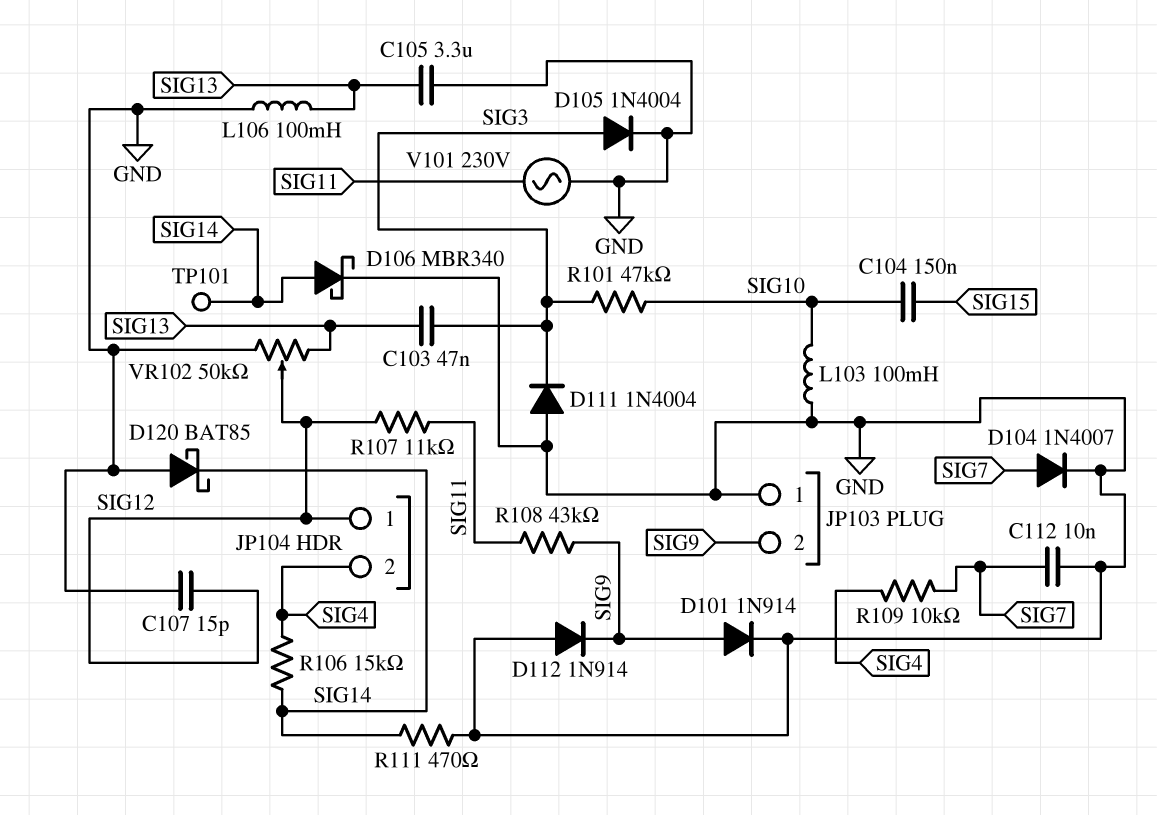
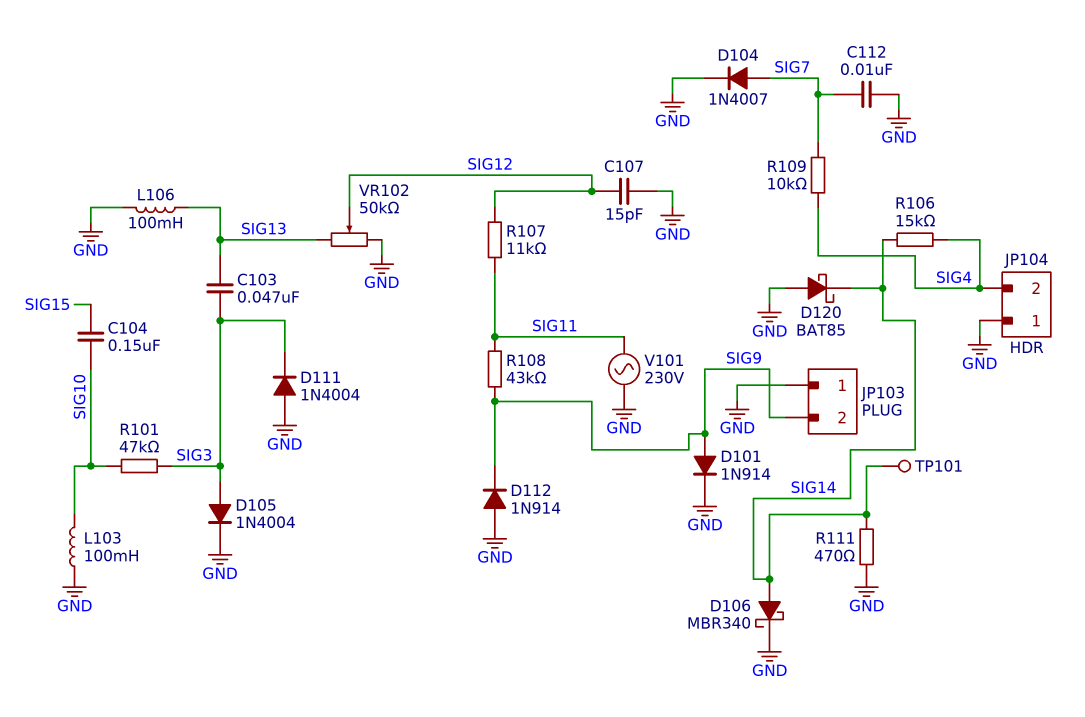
C105: 3.3uF (GND, SIG13) -> none
JP104 pin 1: SIG12 -> GND

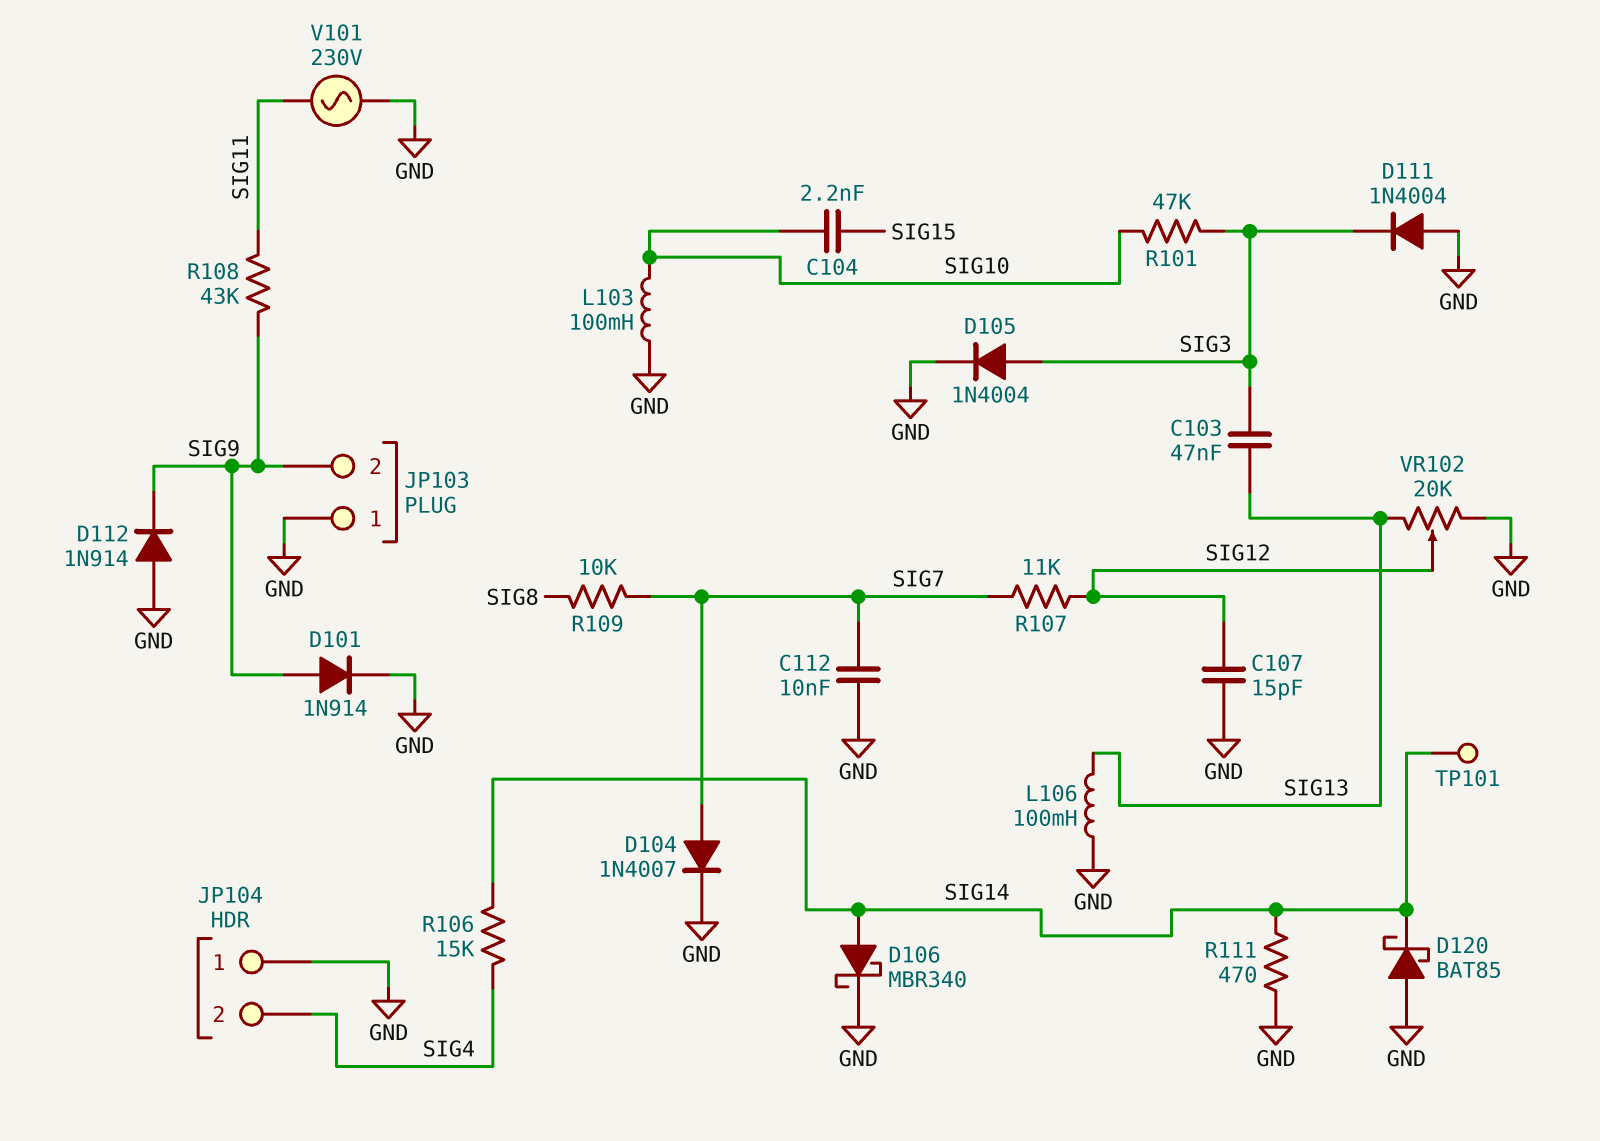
C104: 150nF (SIG10, SIG15) -> 2.2nF (SIG10, SIG15)
R107: 11k (SIG11, SIG12) -> 11k (SIG7, SIG12)
R109: 10k (SIG4, SIG7) -> 10k (SIG7, SIG8)
VR102: 50k (GND, SIG13, wiper SIG12) -> 20k (GND, SIG13, wiper SIG12)

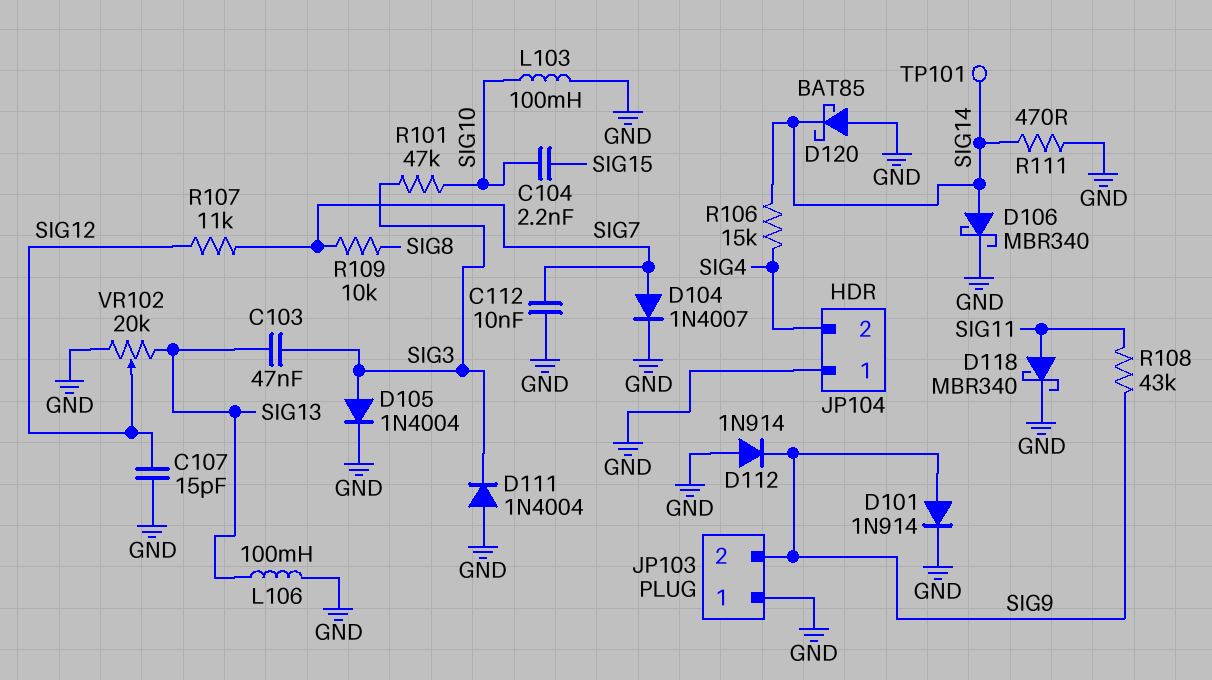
D118: none -> schottky MBR340 (A SIG11, K GND)
V101: AC 230V (GND, SIG11) -> none

